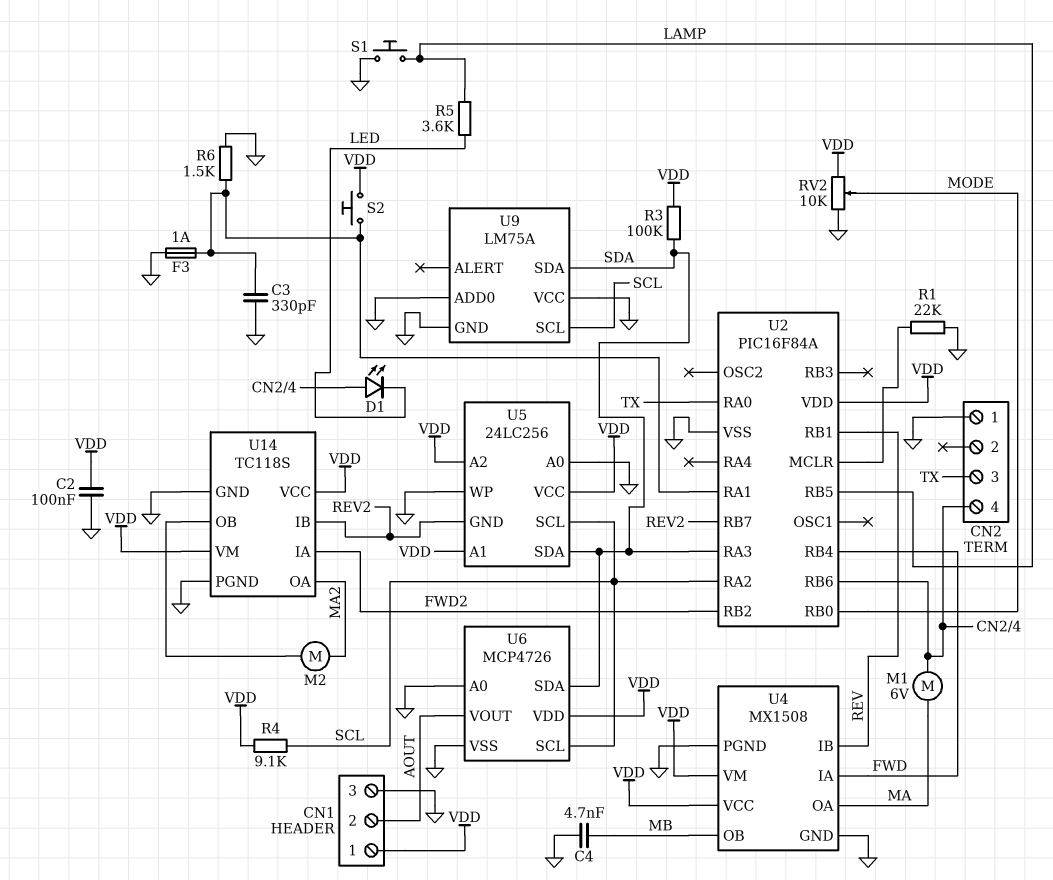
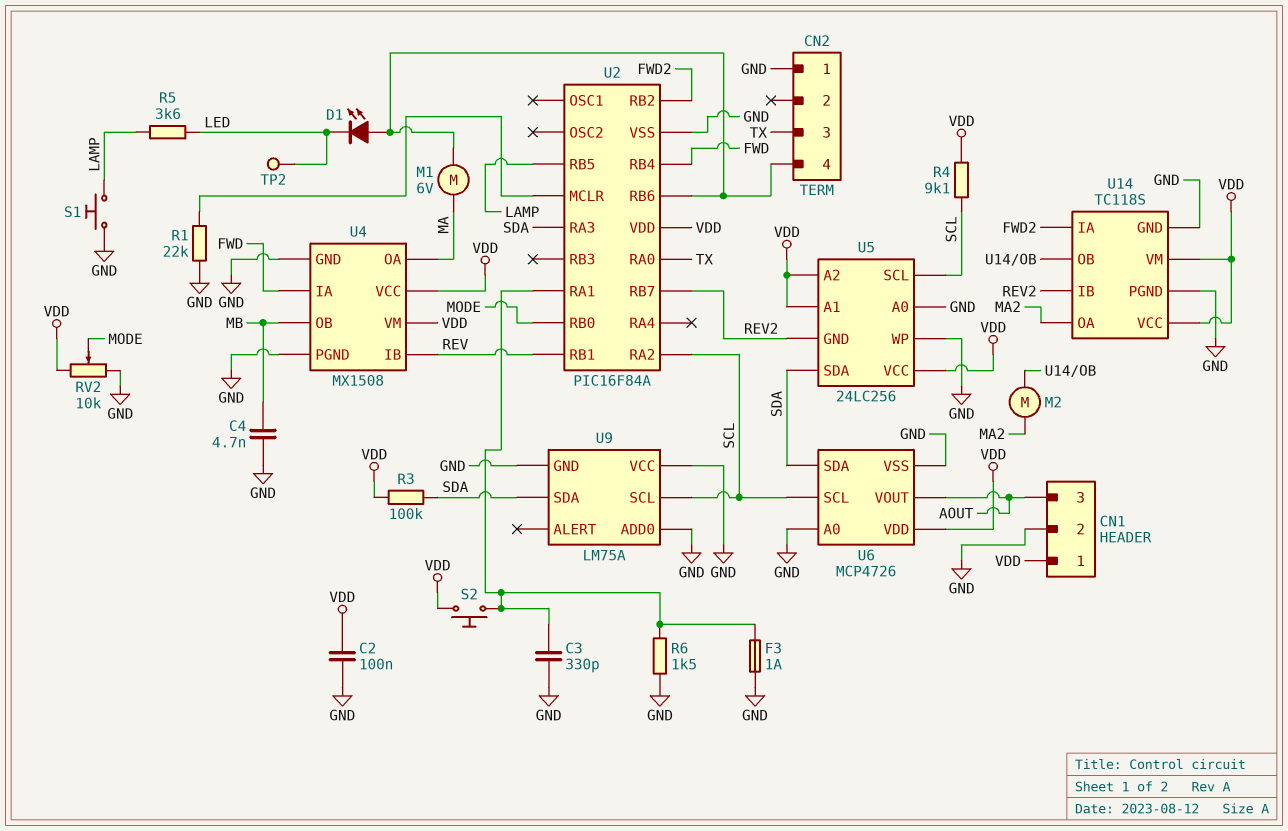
CN1 pin 2: AOUT -> GND
CN1 pin 3: GND -> AOUT
TP2: none -> test point (LED)

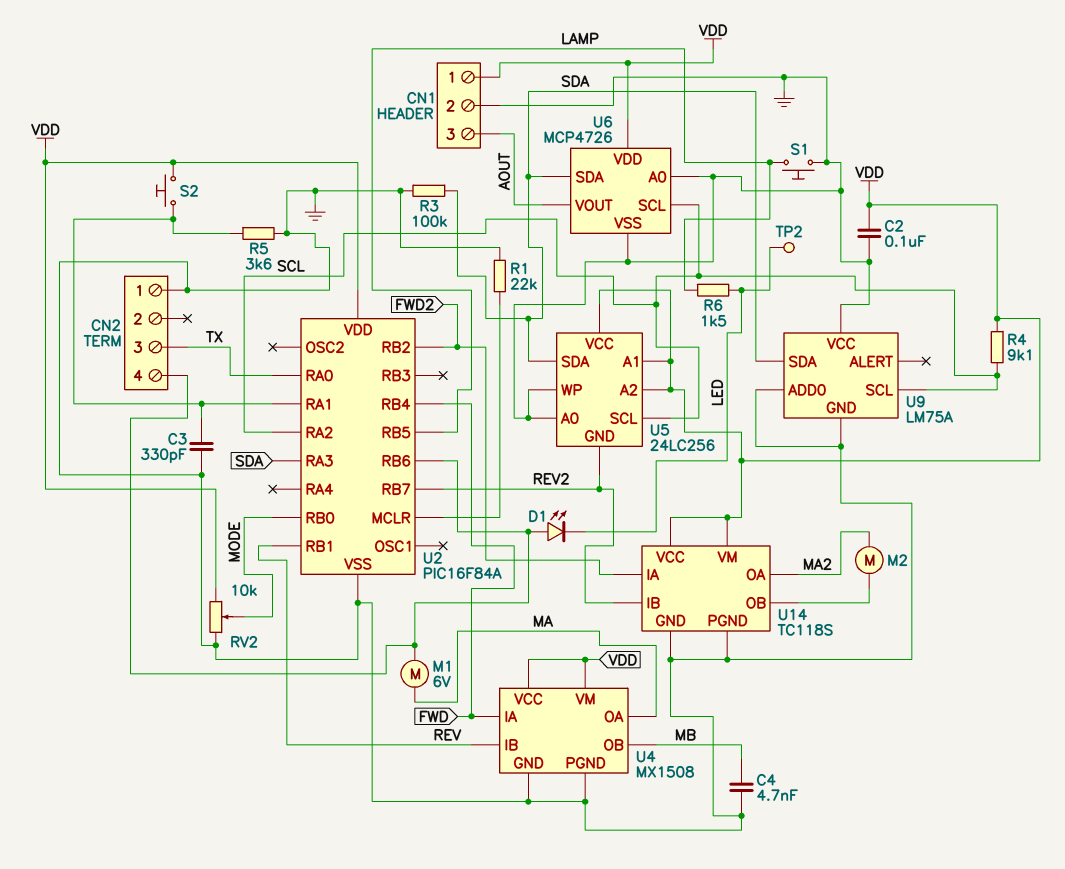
F3: 1A (GND, U2/RA1) -> none
R3: 100k (SDA, VDD) -> 100k (GND, SDA)
R5: 3.6k (LAMP, LED) -> 3.6k (GND, U2/RA1)
R6: 1.5k (GND, U2/RA1) -> 1.5k (LAMP, LED)

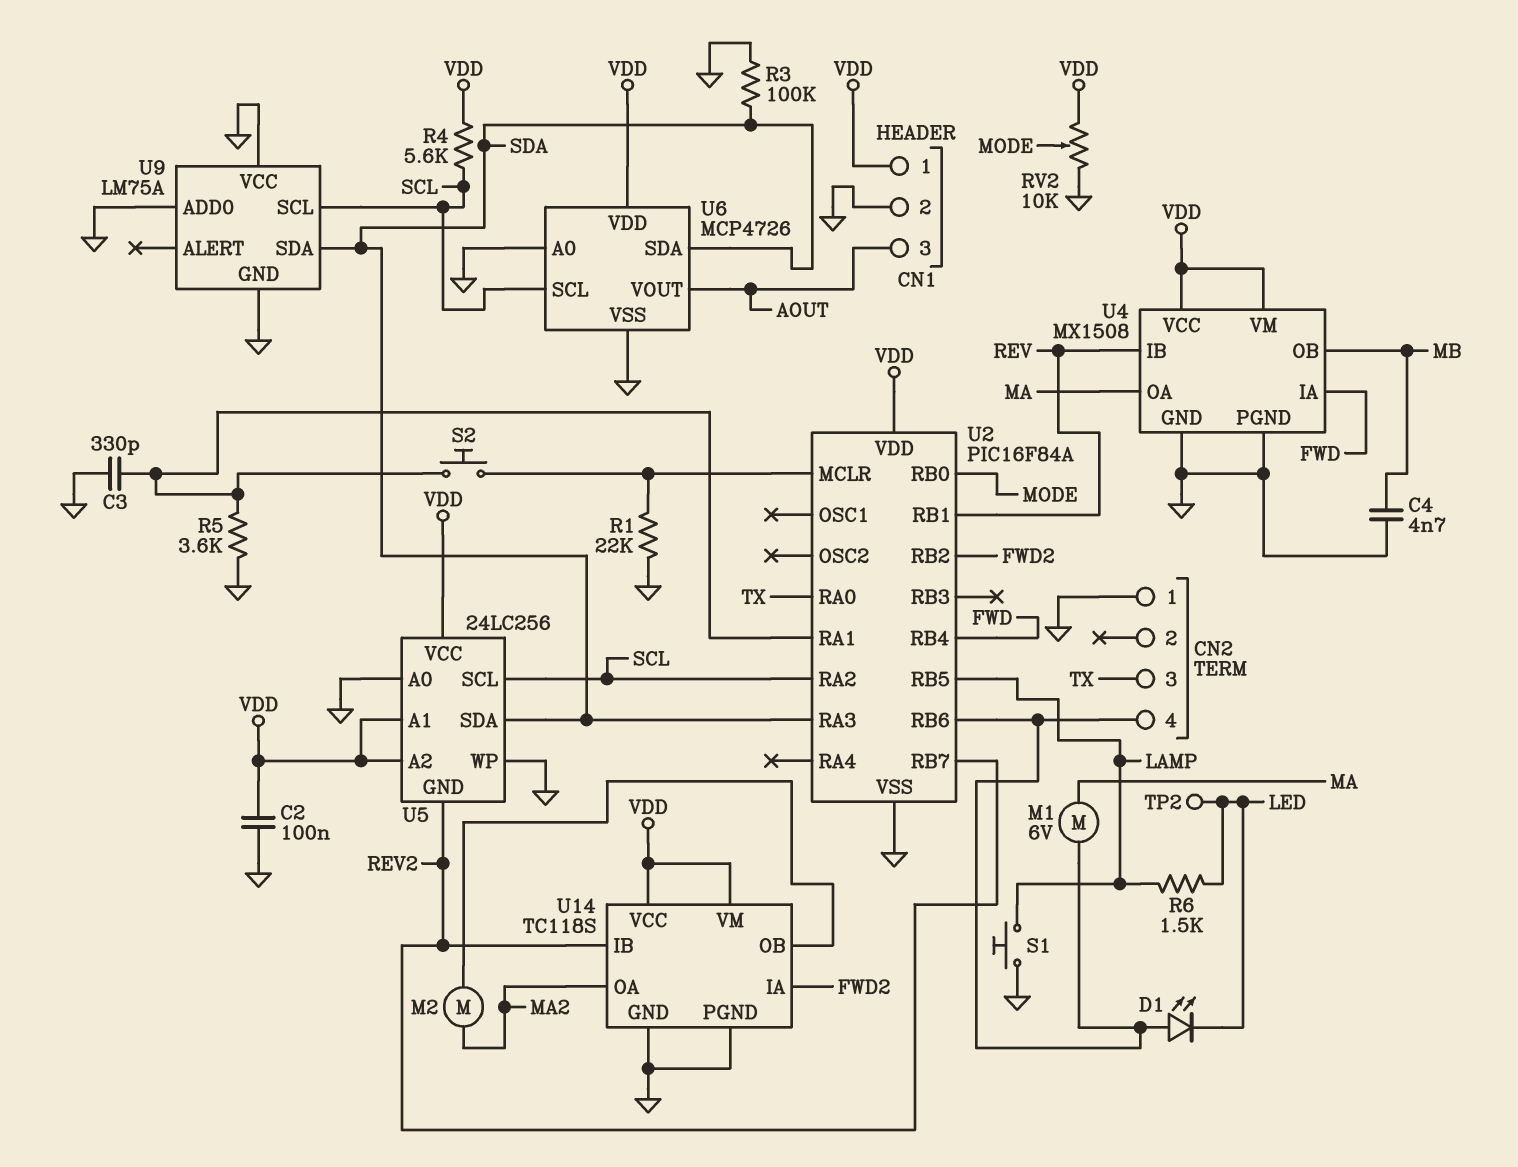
R4: 9.1k (SCL, VDD) -> 5.6k (SCL, VDD)
S2: button (U2/RA1, VDD) -> button (U2/MCLR, U2/RA1)

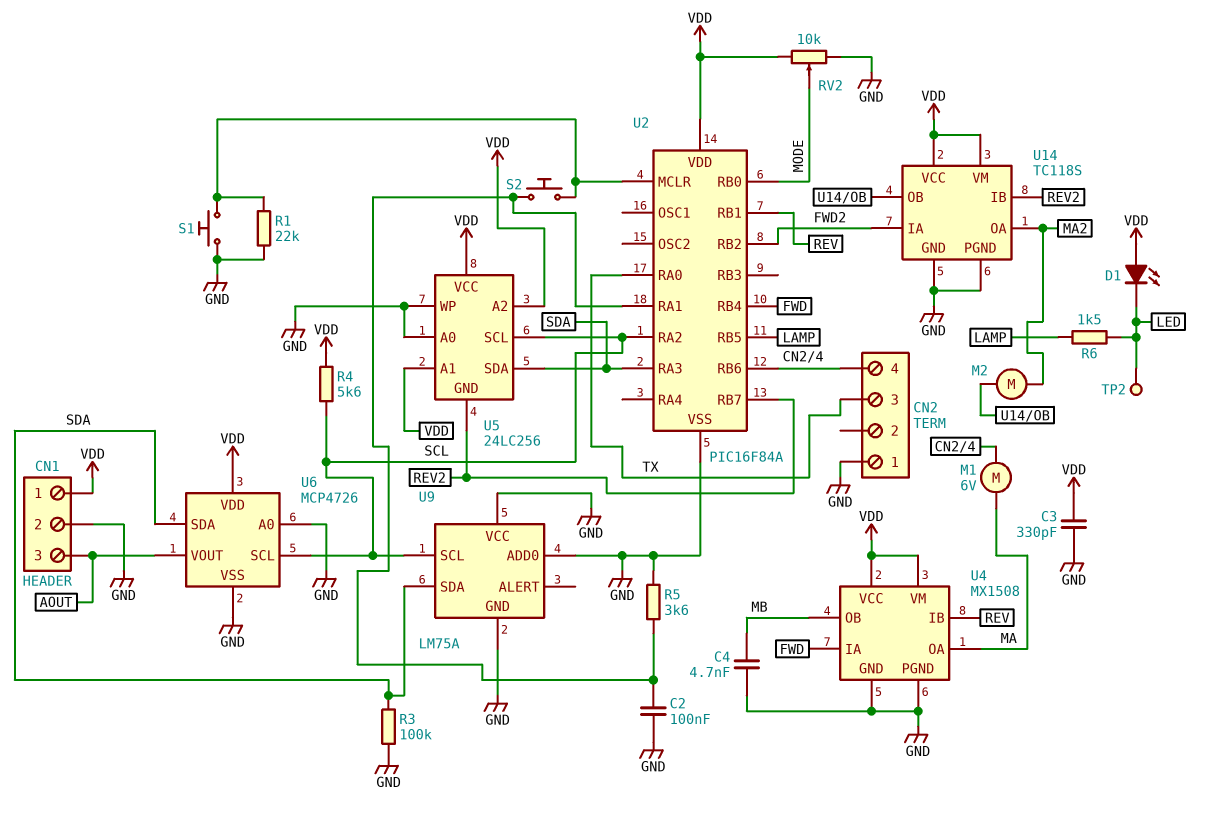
C2: 100nF (GND, VDD) -> 100nF (GND, U2/RA1)
C3: 330pF (GND, U2/RA1) -> 330pF (GND, VDD)
D1: LED (A CN2/4, K LED) -> LED (A VDD, K LED)
S1: button (GND, LAMP) -> button (GND, U2/MCLR)

